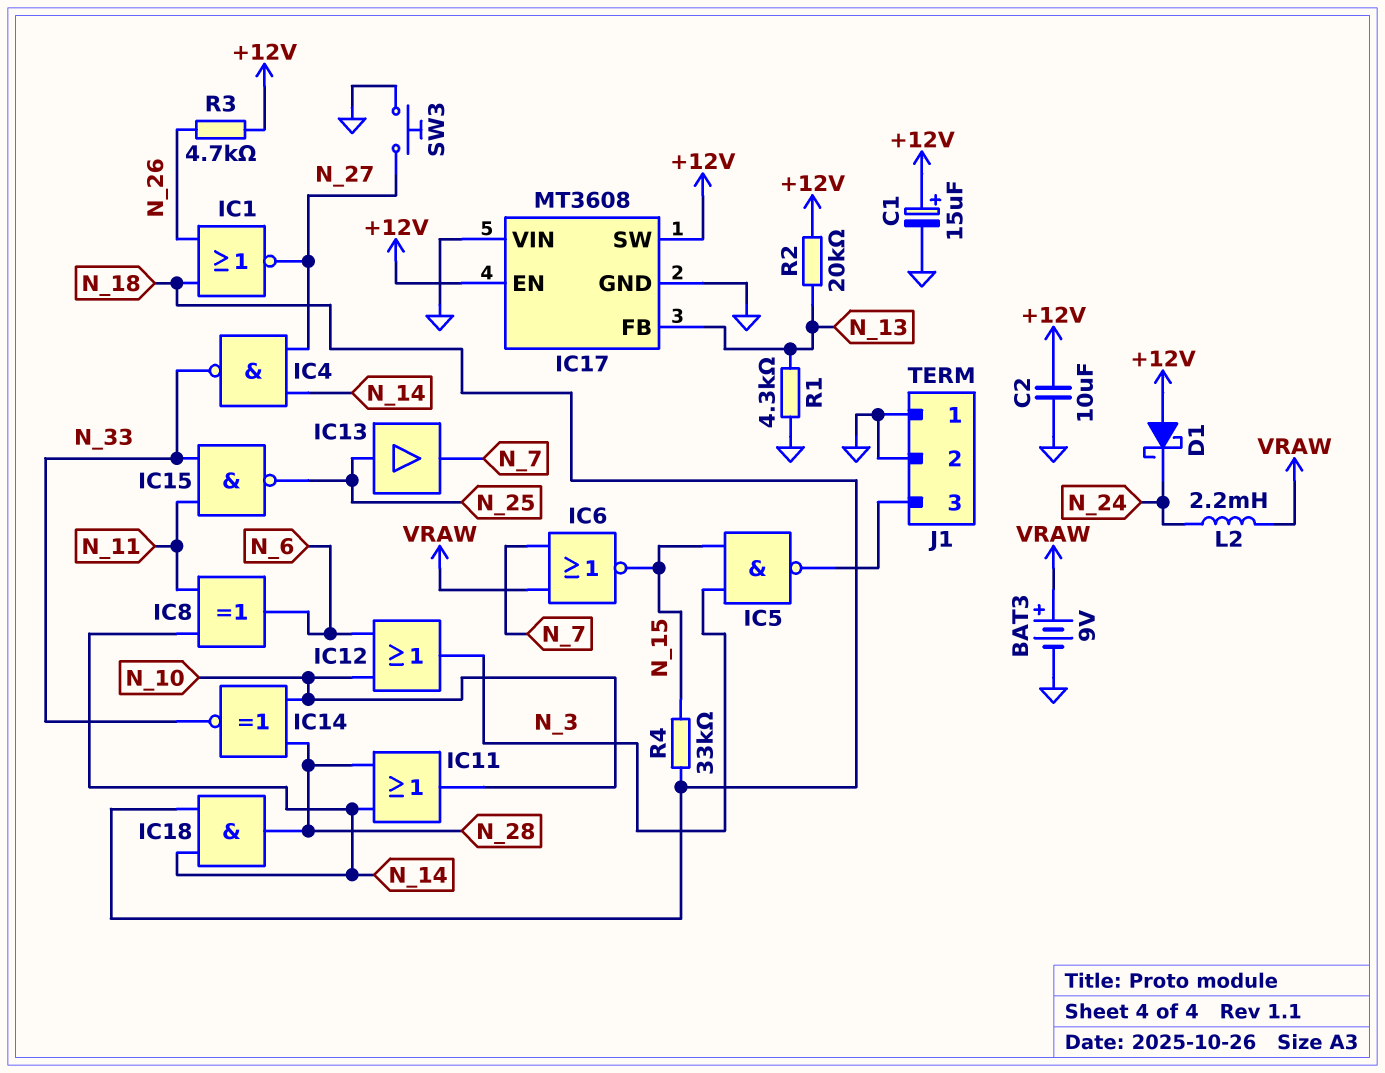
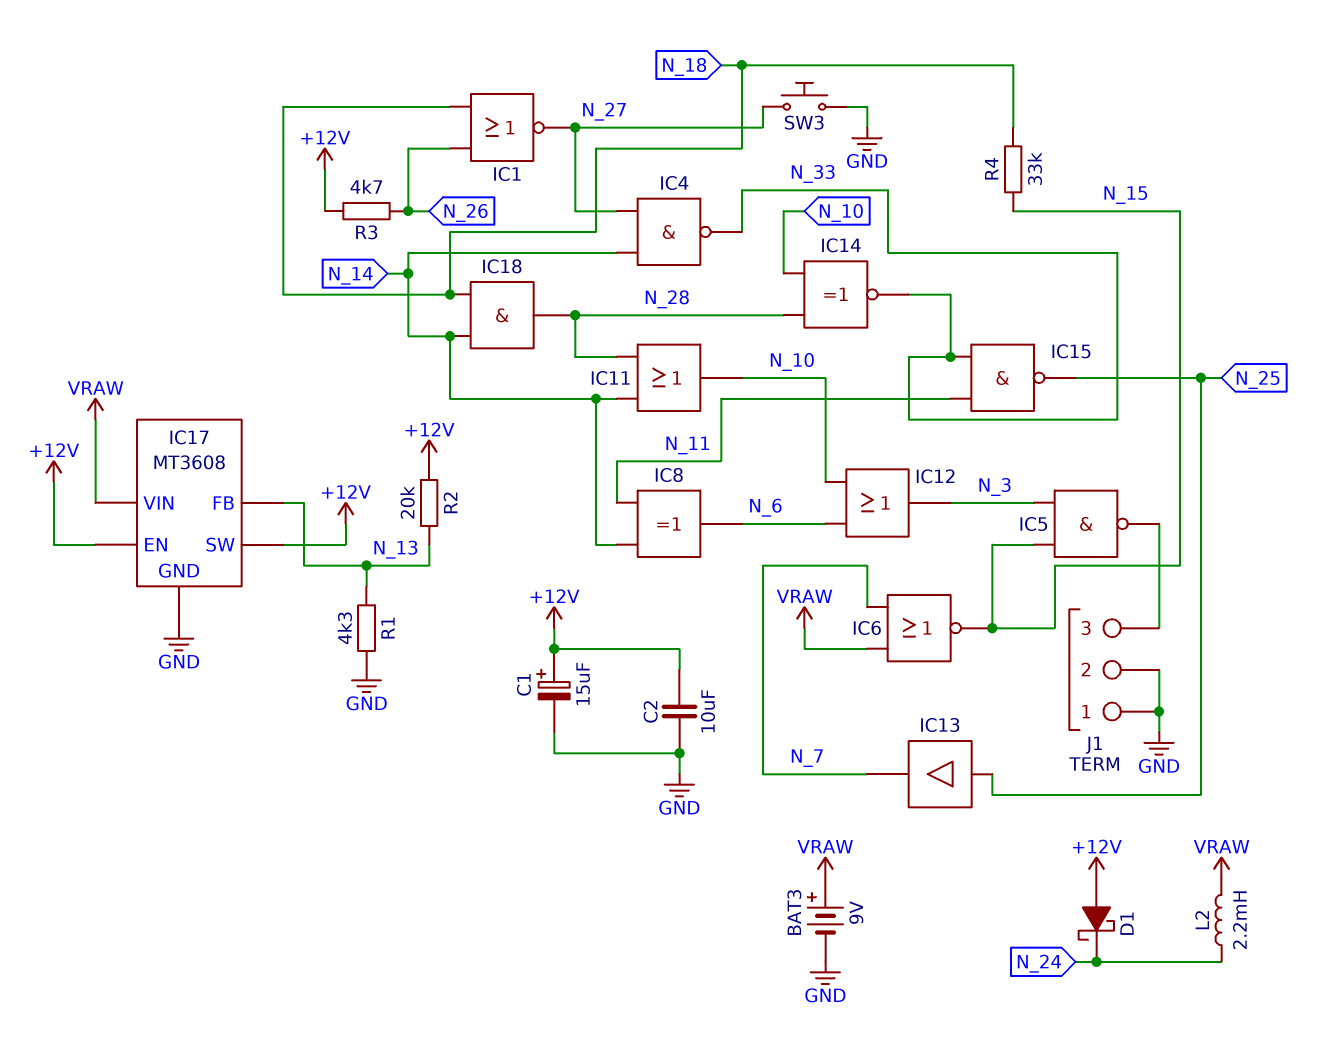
IC17 pin VIN: GND -> VRAW

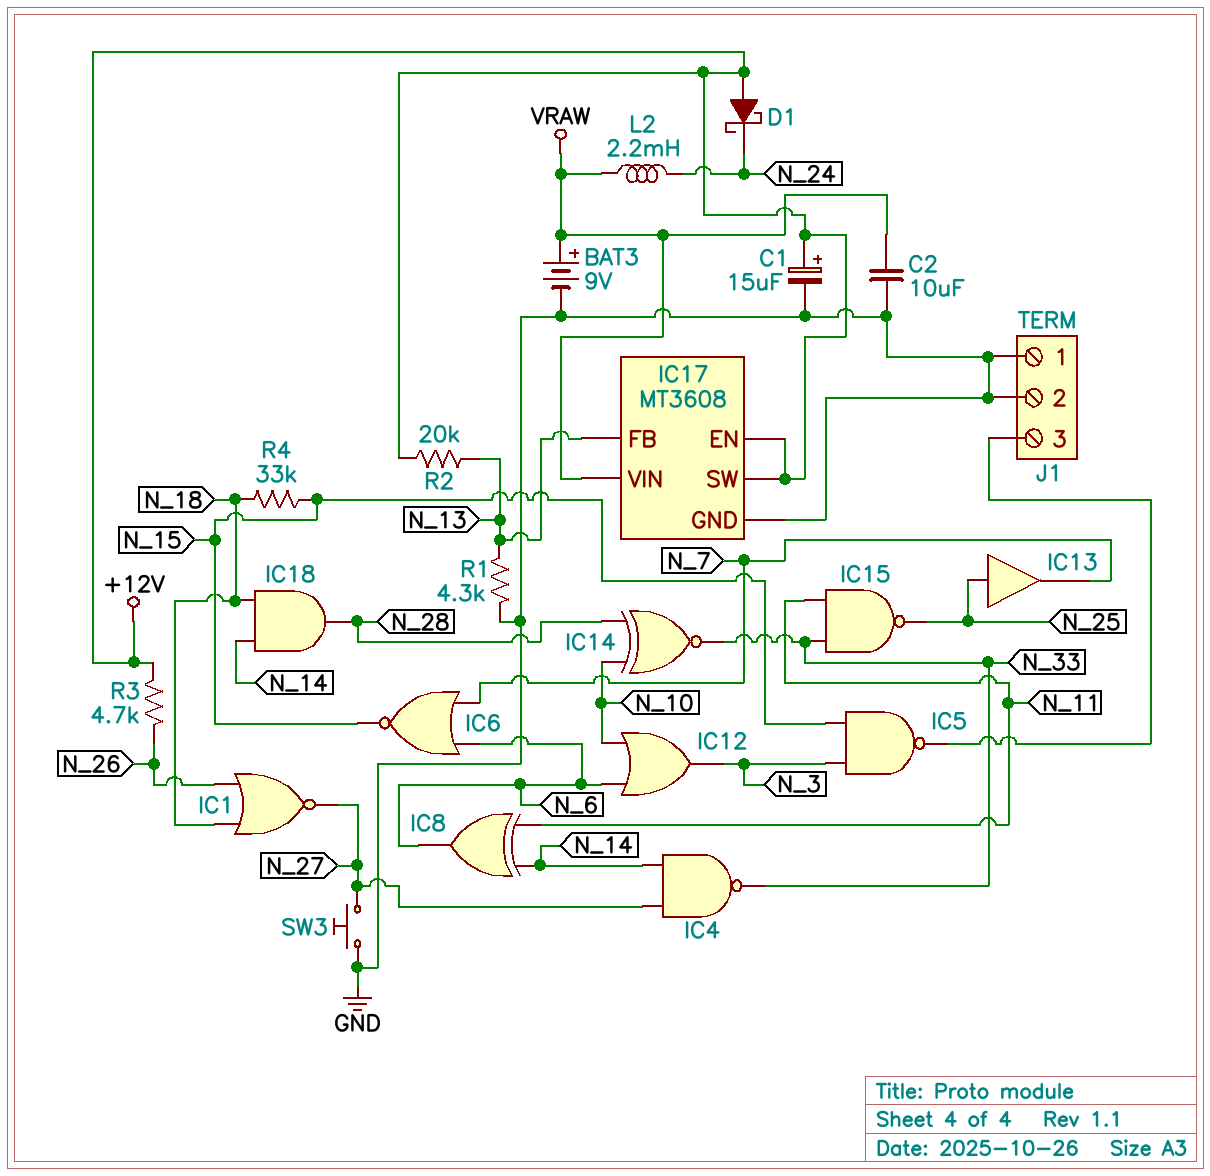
C2: 10uF (+12V, GND) -> 10uF (GND, VRAW)
IC6: NOR (in N_7, in VRAW, out N_15) -> NOR (in N_6, in N_7, out N_15)
IC11: OR (in N_14, in N_28, out N_10) -> none

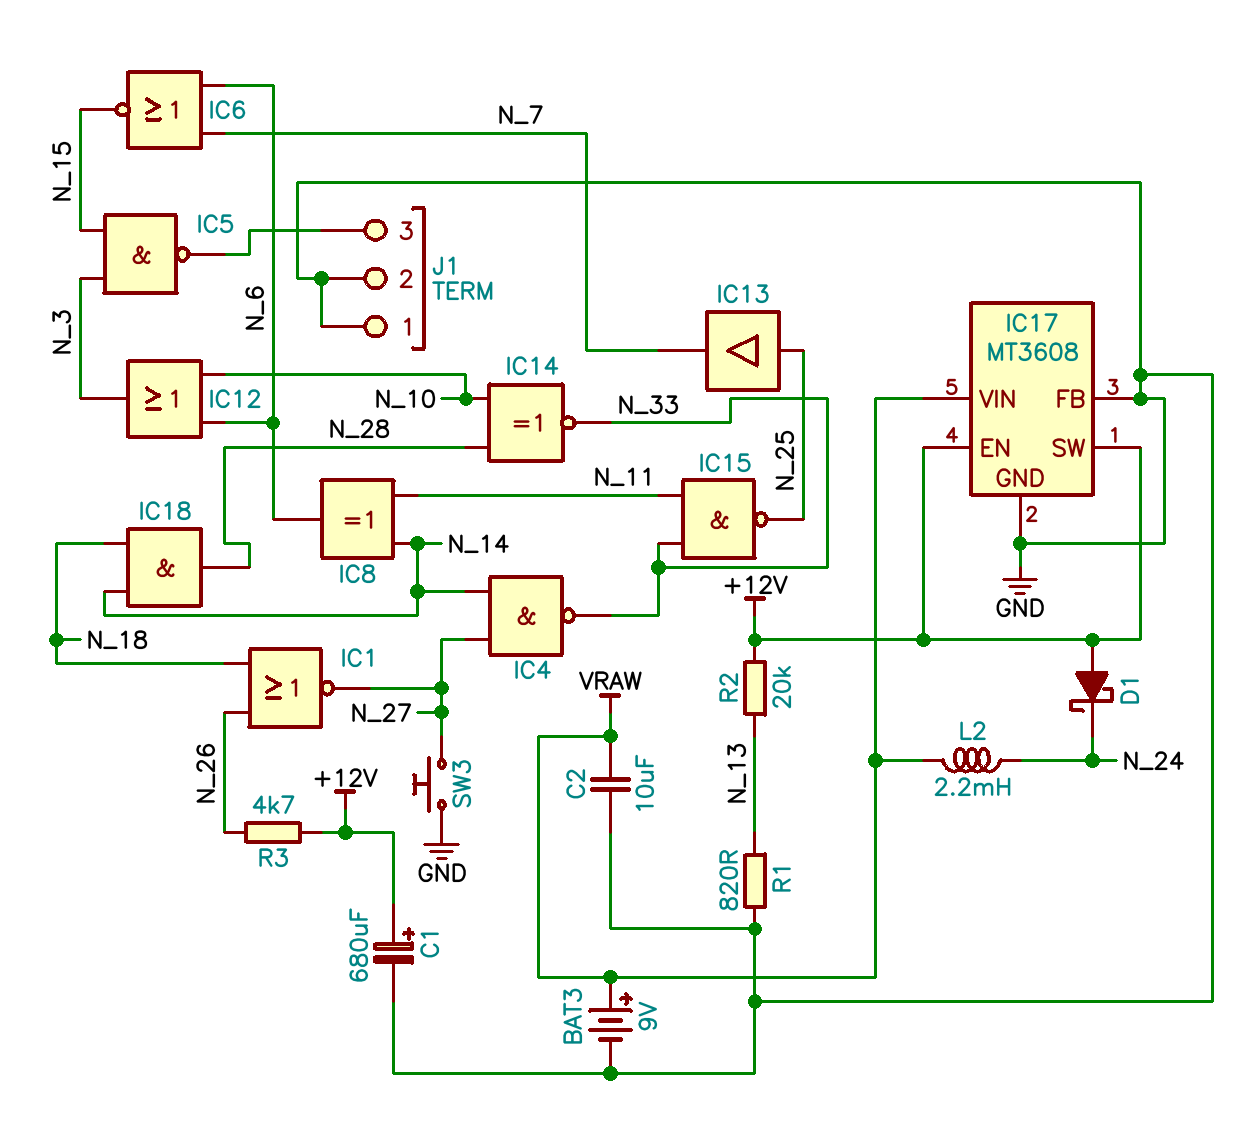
C1: 15uF (plus +12V, minus GND) -> 680uF (plus +12V, minus GND)
IC17 pin FB: N_13 -> GND
R1: 4.3k (GND, N_13) -> 820 (GND, N_13)
R4: 33k (N_15, N_18) -> none

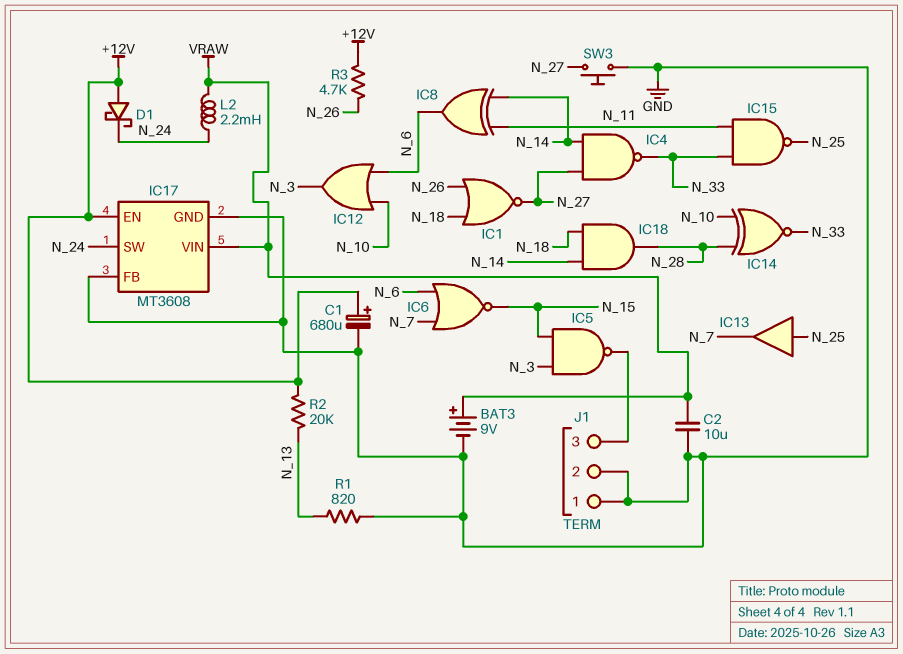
IC17 pin SW: +12V -> N_24

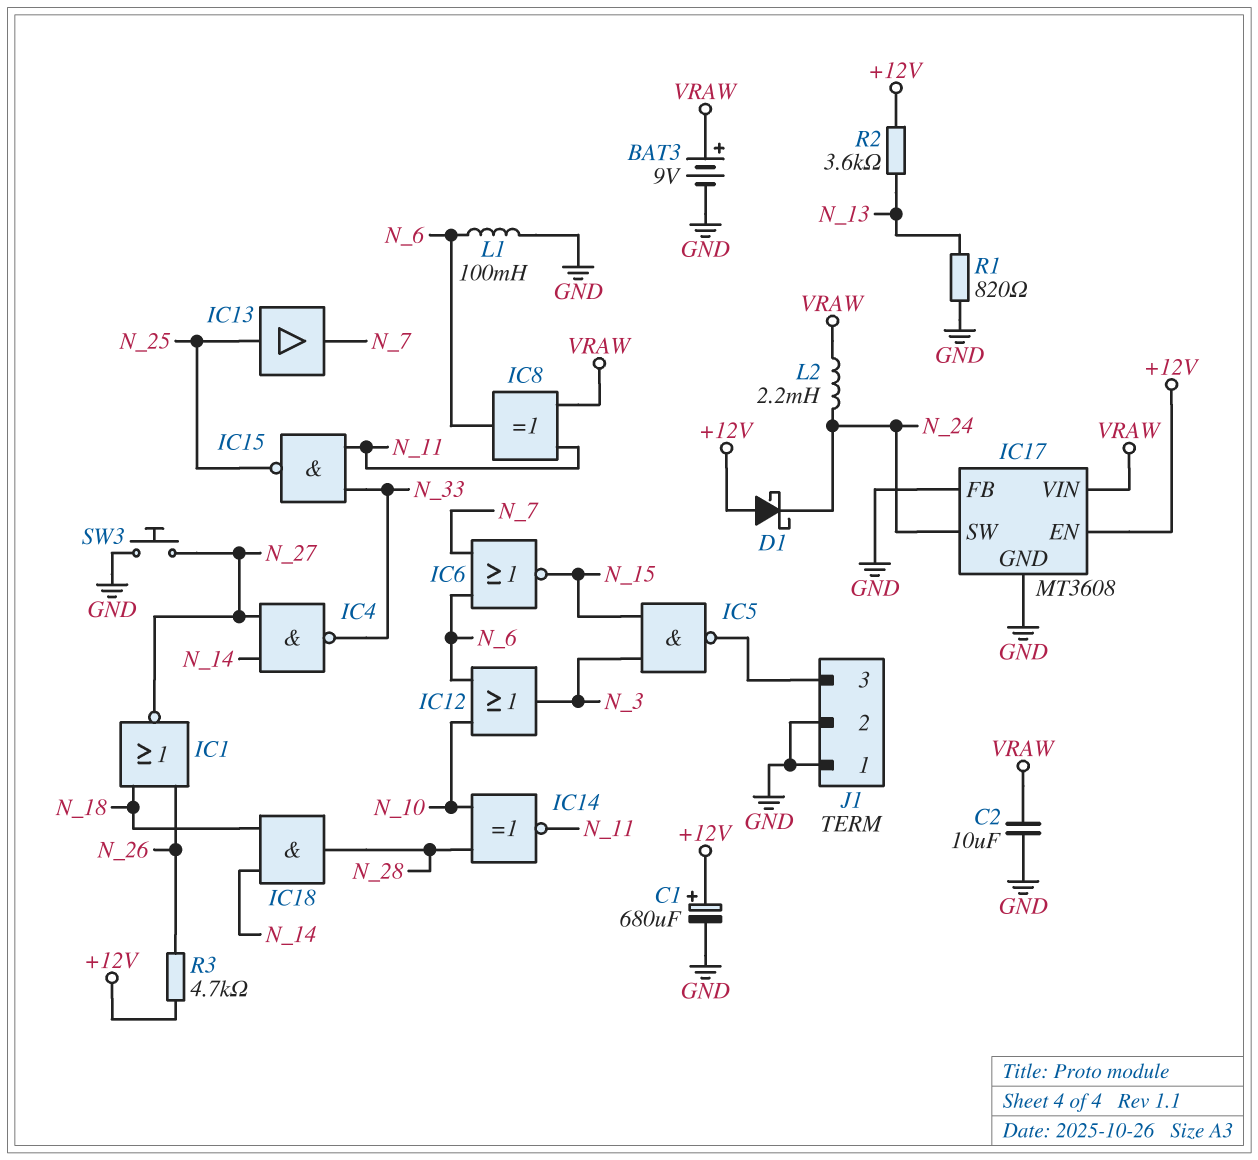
IC8: XOR (in N_11, in N_14, out N_6) -> XOR (in N_11, in VRAW, out N_6)
IC14: XNOR (in N_10, in N_28, out N_33) -> XNOR (in N_10, in N_28, out N_11)
L1: none -> 100mH (GND, N_6)
R2: 20k (+12V, N_13) -> 3.6k (+12V, N_13)

